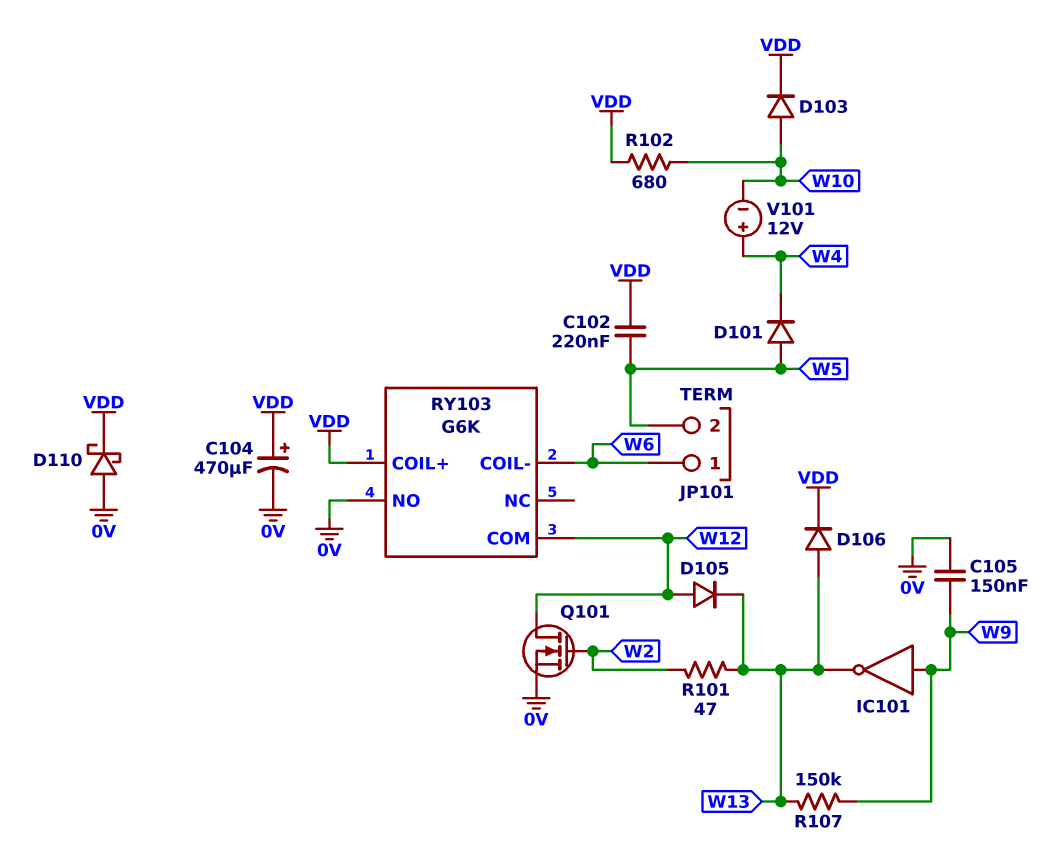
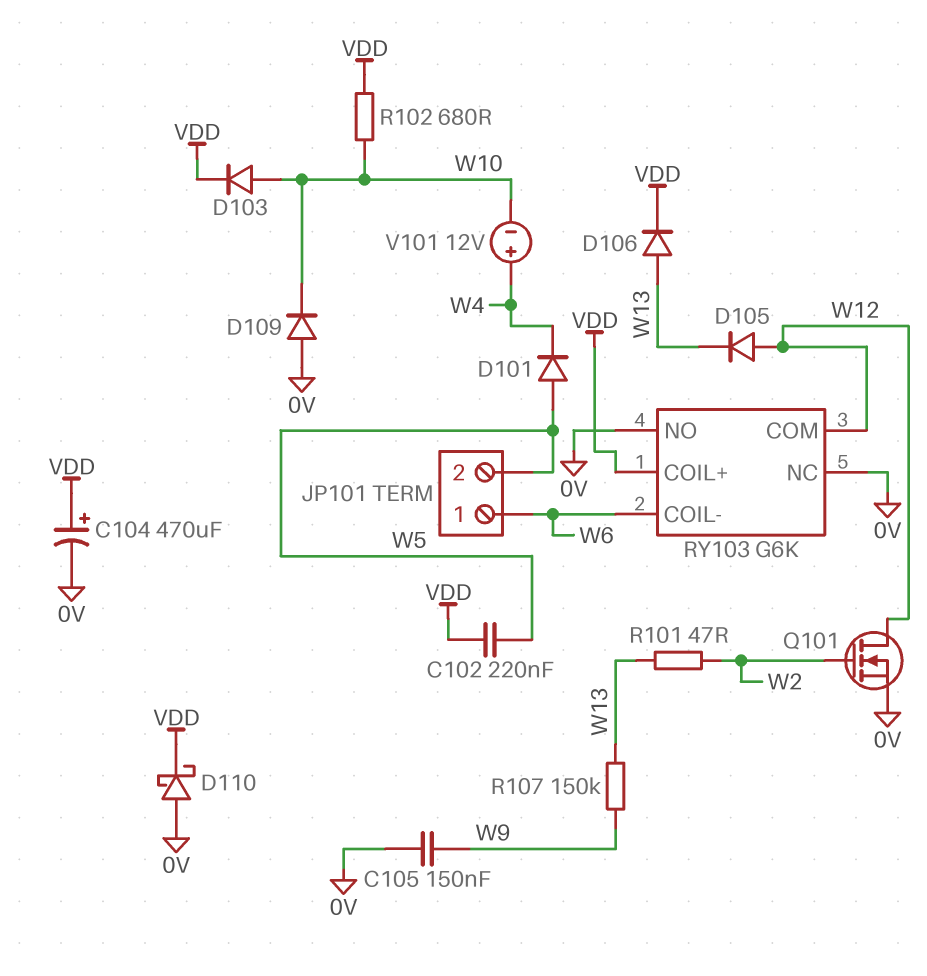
D109: none -> diode (A 0V, K W10)
IC101: NOT (in W9, out W13) -> none
RY103 pin NC: none -> 0V

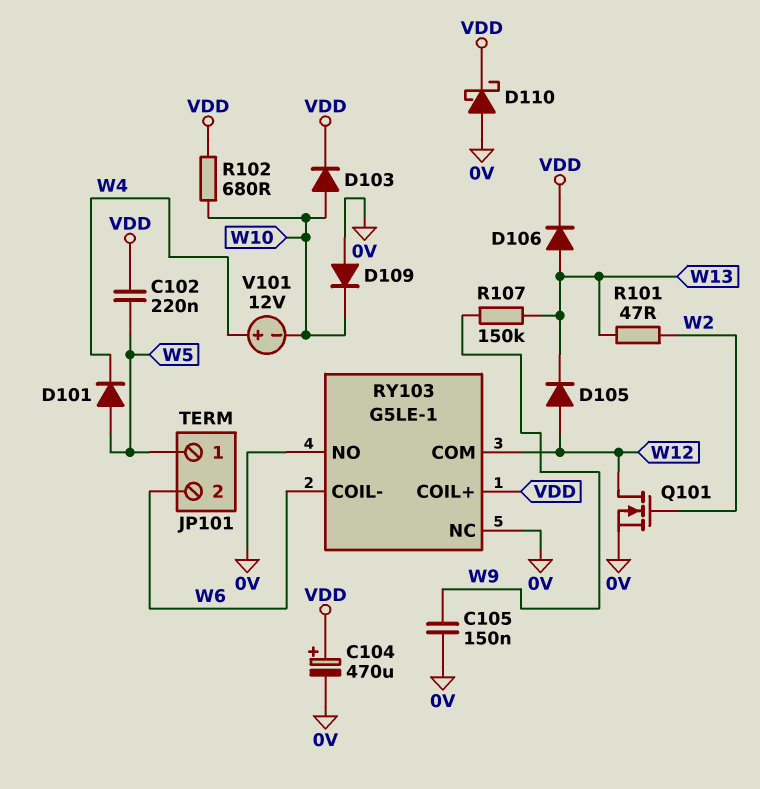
JP101 pin 1: W6 -> W5
JP101 pin 2: W5 -> W6
RY103: G6K -> G5LE-1

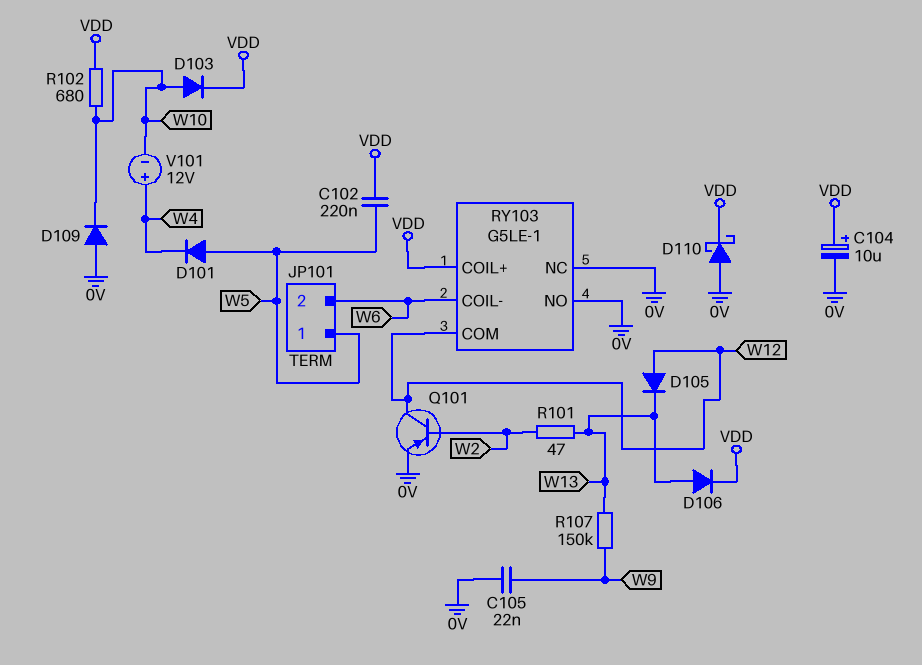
C104: 470uF (plus VDD, minus 0V) -> 10uF (plus VDD, minus 0V)
C105: 150nF (0V, W9) -> 22nF (0V, W9)
Q101: NMOS (G W2, D W12, S 0V) -> PNP (B W2, C W12, E 0V)

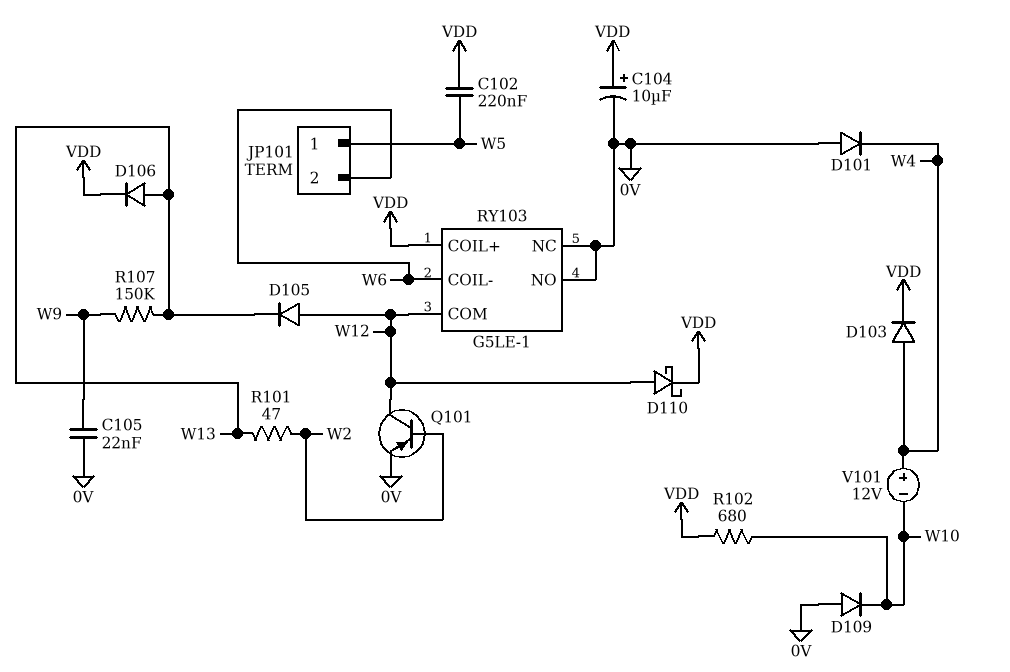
D101: diode (A W5, K W4) -> diode (A 0V, K W4)
D103: diode (A W10, K VDD) -> diode (A W4, K VDD)
D110: schottky (A 0V, K VDD) -> schottky (A W12, K VDD)

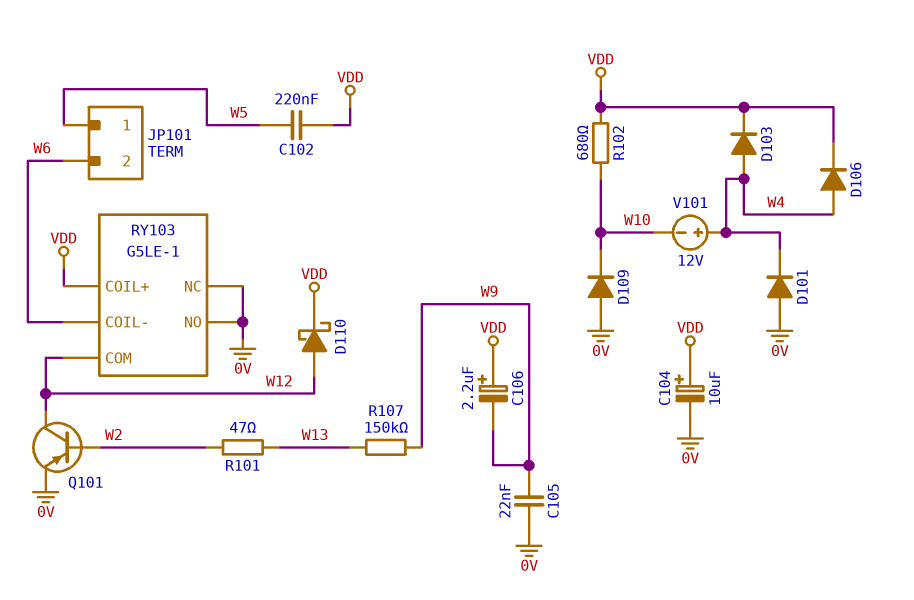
C106: none -> 2.2uF (plus VDD, minus W9)
D105: diode (A W12, K W13) -> none
D106: diode (A W13, K VDD) -> diode (A W4, K VDD)

